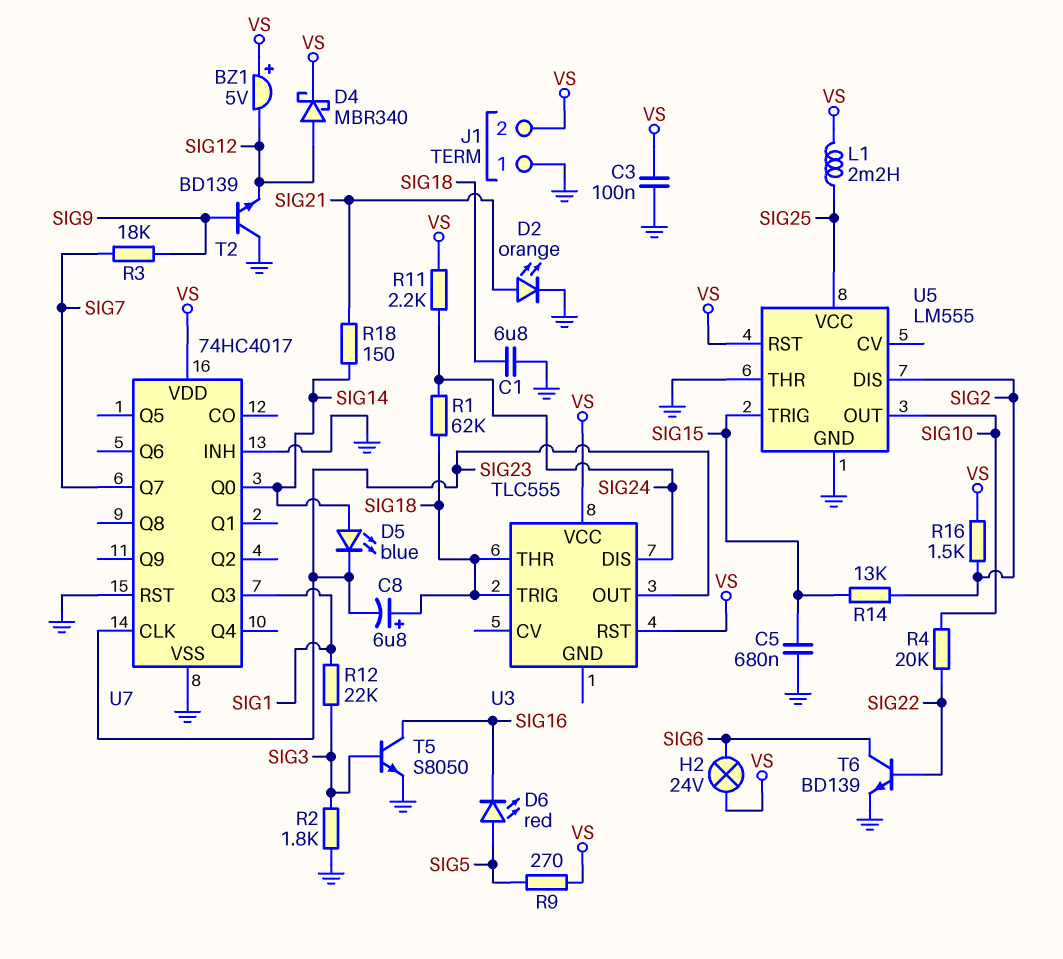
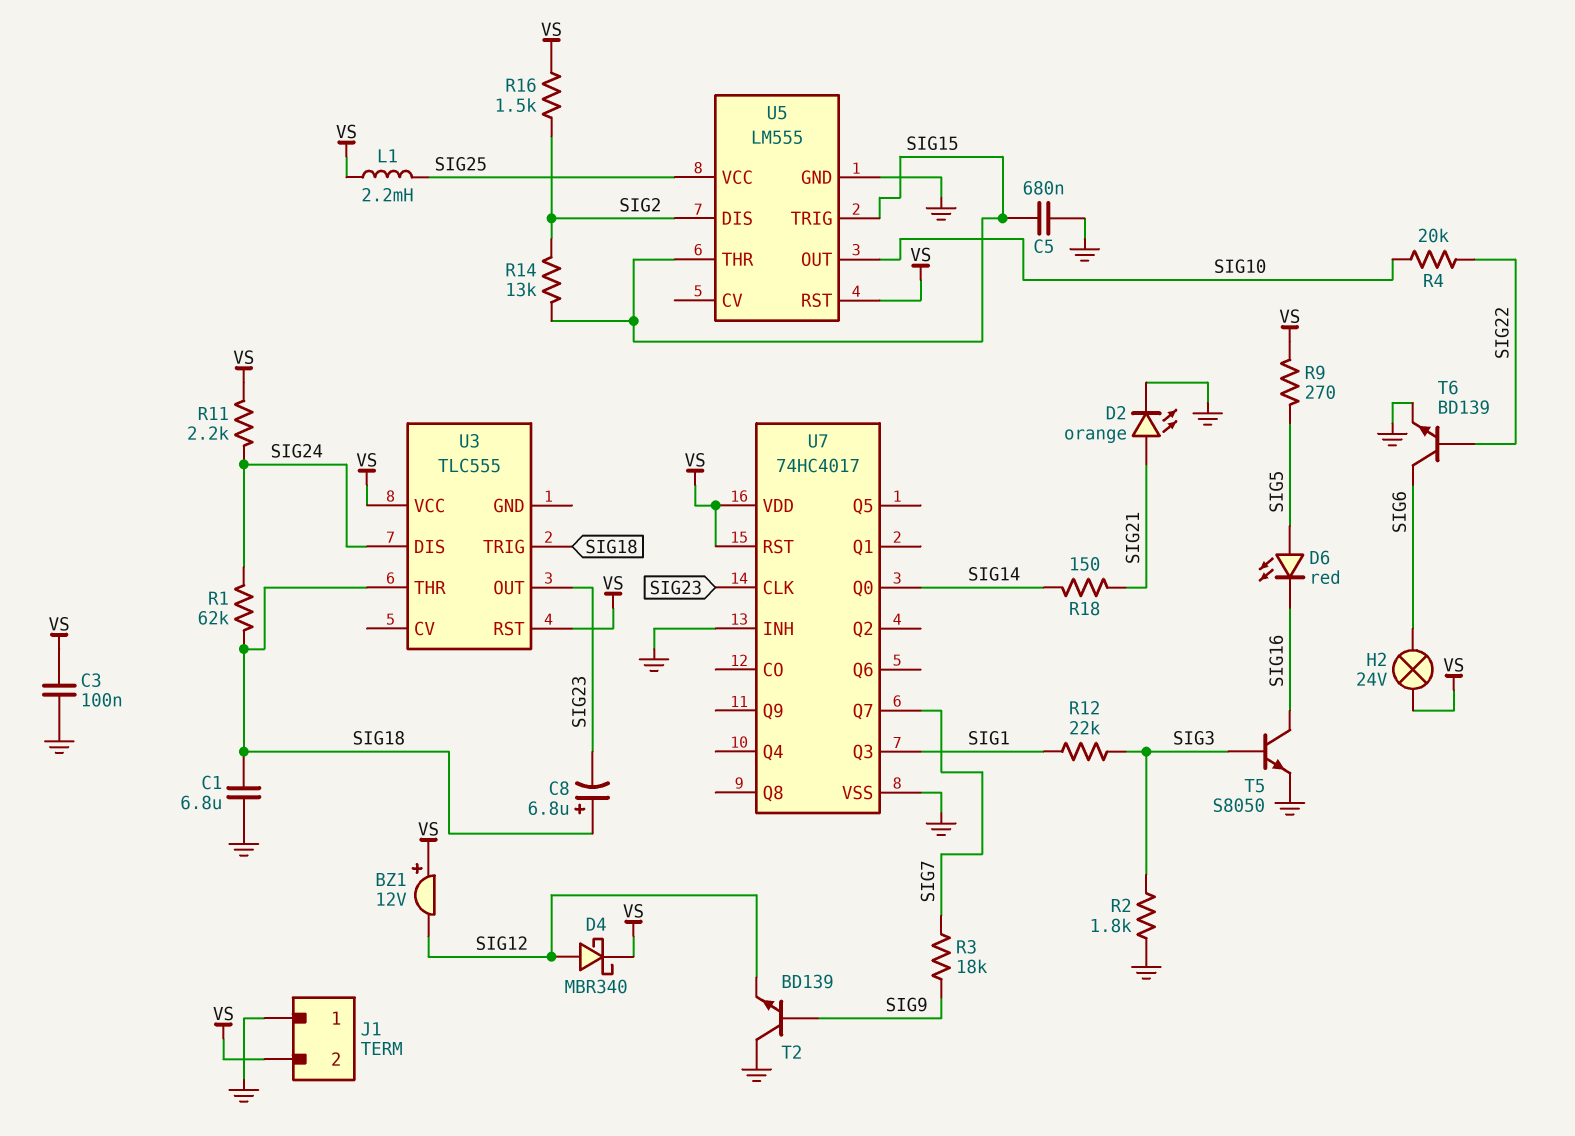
BZ1: buzzer 5V (plus VS, minus SIG12) -> buzzer 12V (plus VS, minus SIG12)
D5: LED blue (A SIG14, K SIG23) -> none
U5 pin THR: GND -> SIG15
U7 pin RST: GND -> VS

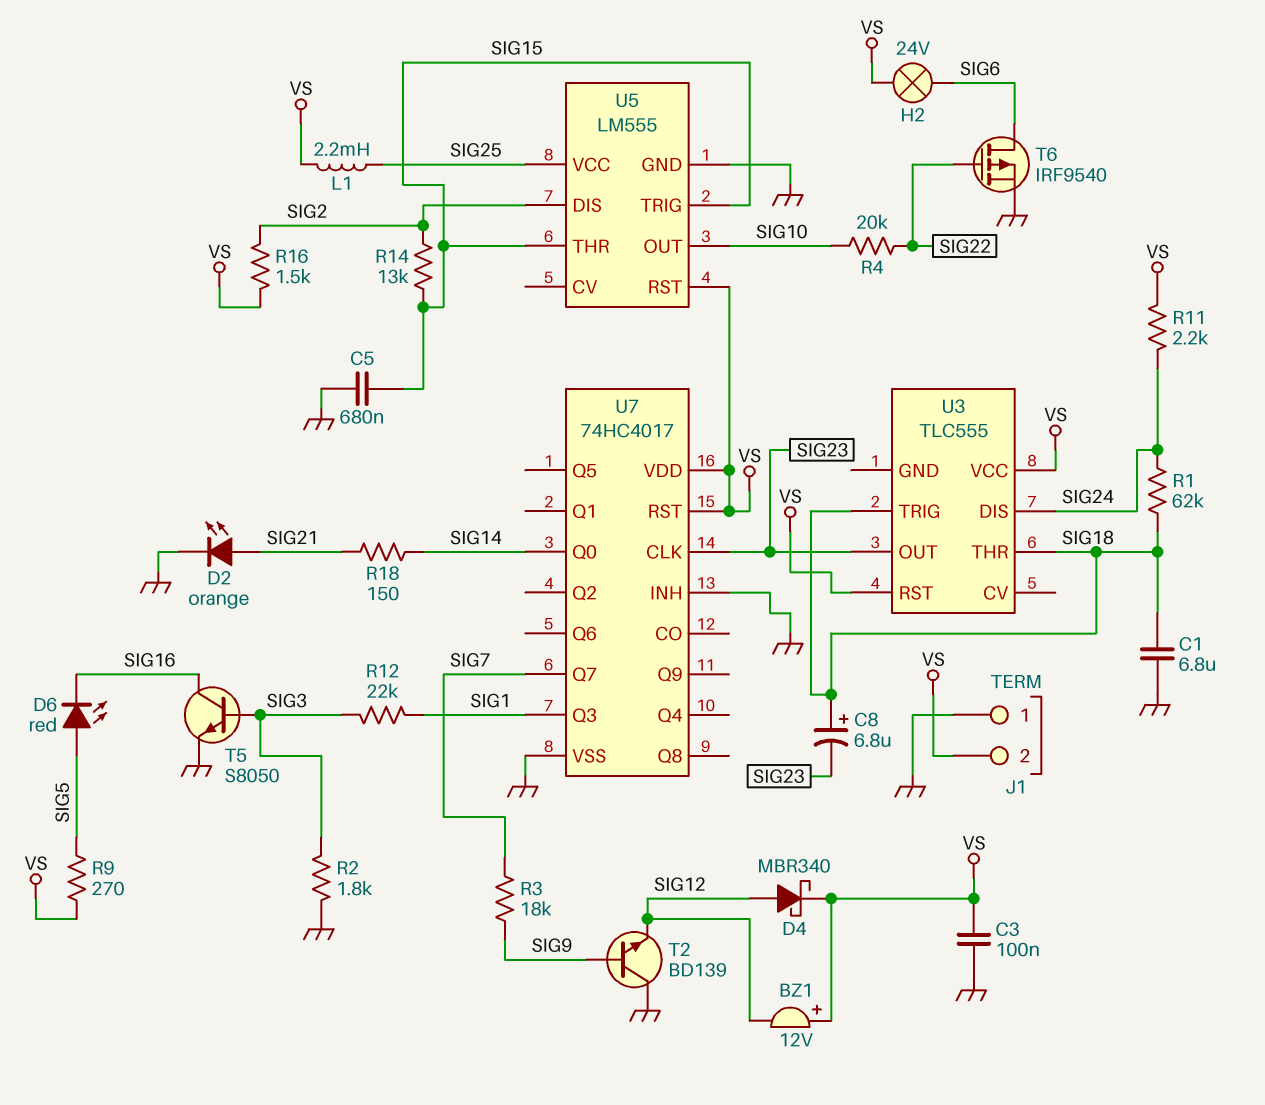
T6: NPN BD139 (B SIG22, C SIG6, E GND) -> PMOS IRF9540 (G SIG22, D SIG6, S GND)

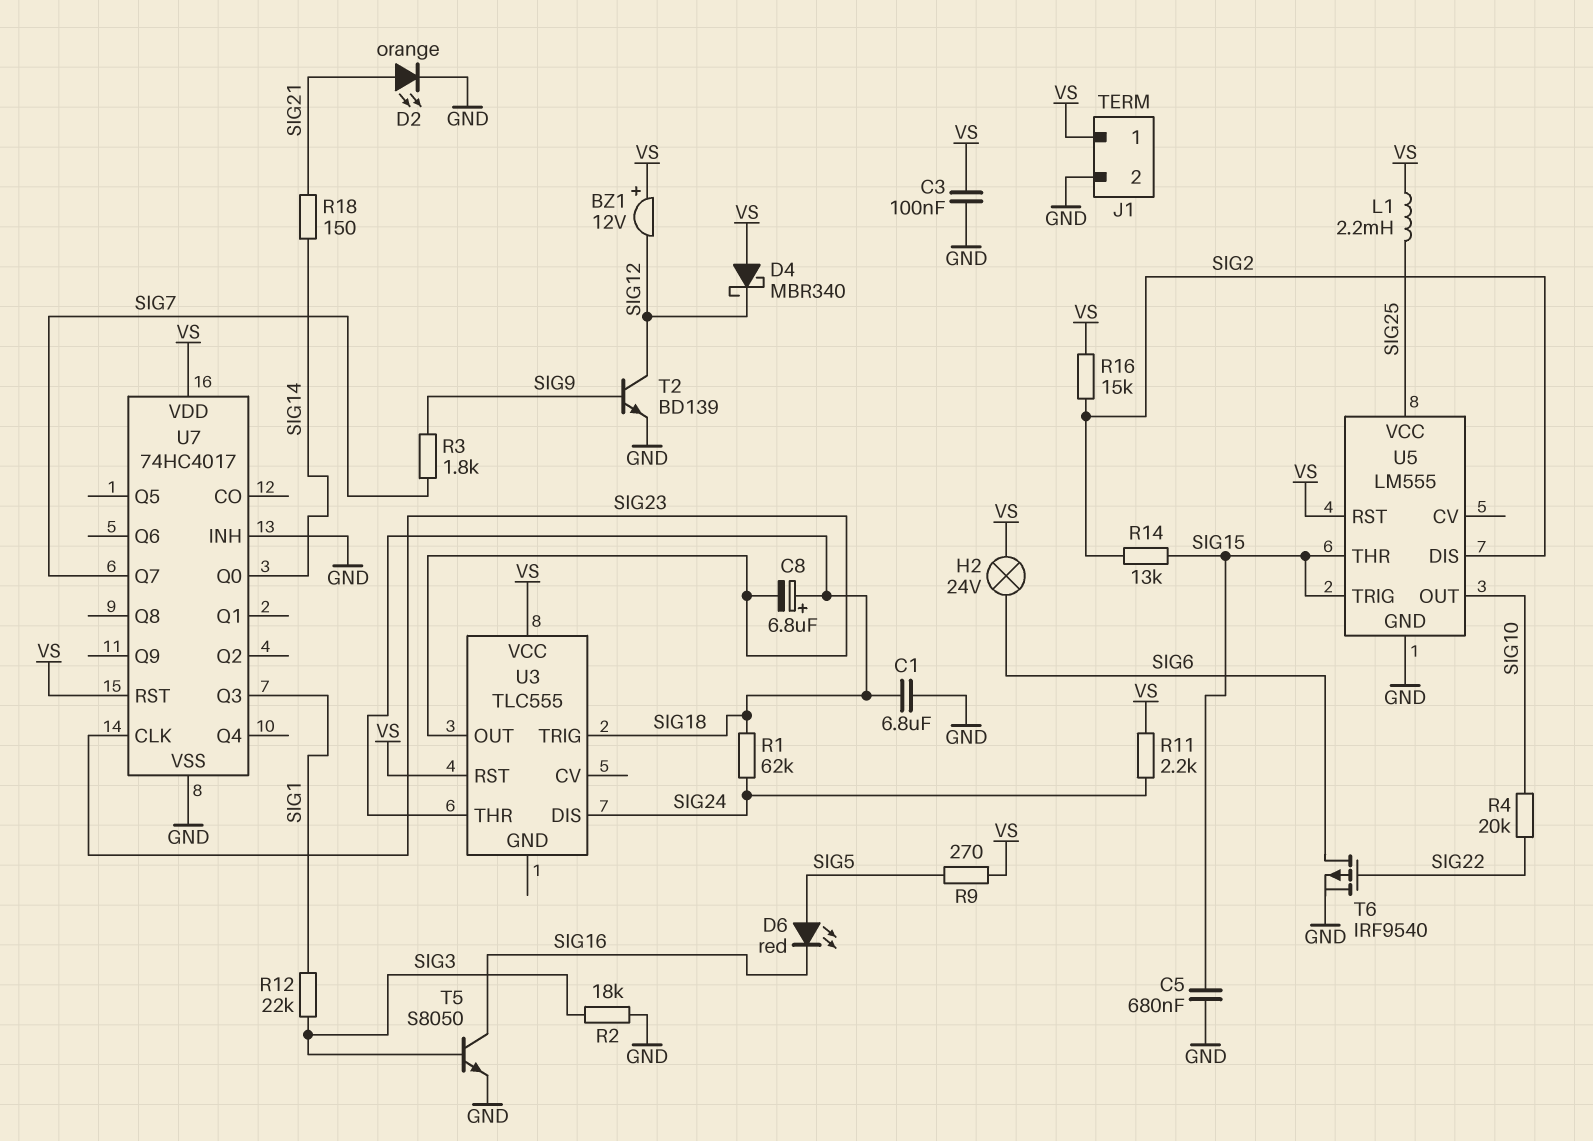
D4: schottky MBR340 (A SIG12, K VS) -> schottky MBR340 (A VS, K SIG12)
J1 pin 1: GND -> VS
J1 pin 2: VS -> GND
R2: 1.8k (GND, SIG3) -> 18k (GND, SIG3)
R3: 18k (SIG7, SIG9) -> 1.8k (SIG7, SIG9)
R16: 1.5k (SIG2, VS) -> 15k (SIG2, VS)
T2: NPN BD139 (B SIG9, C GND, E SIG12) -> NPN BD139 (B SIG9, C SIG12, E GND)

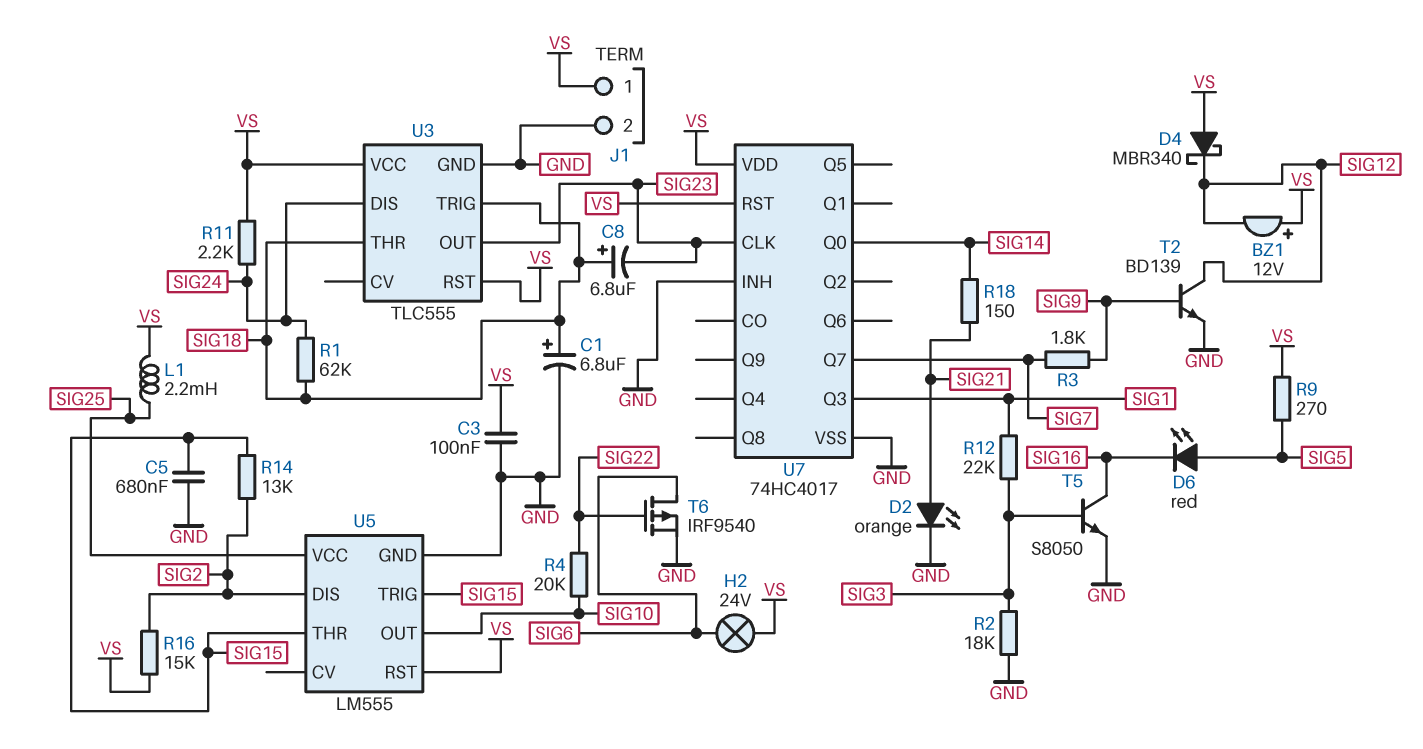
C1: 6.8uF (GND, SIG18) -> 6.8uF (plus SIG18, minus GND)
U3 pin GND: none -> GND

